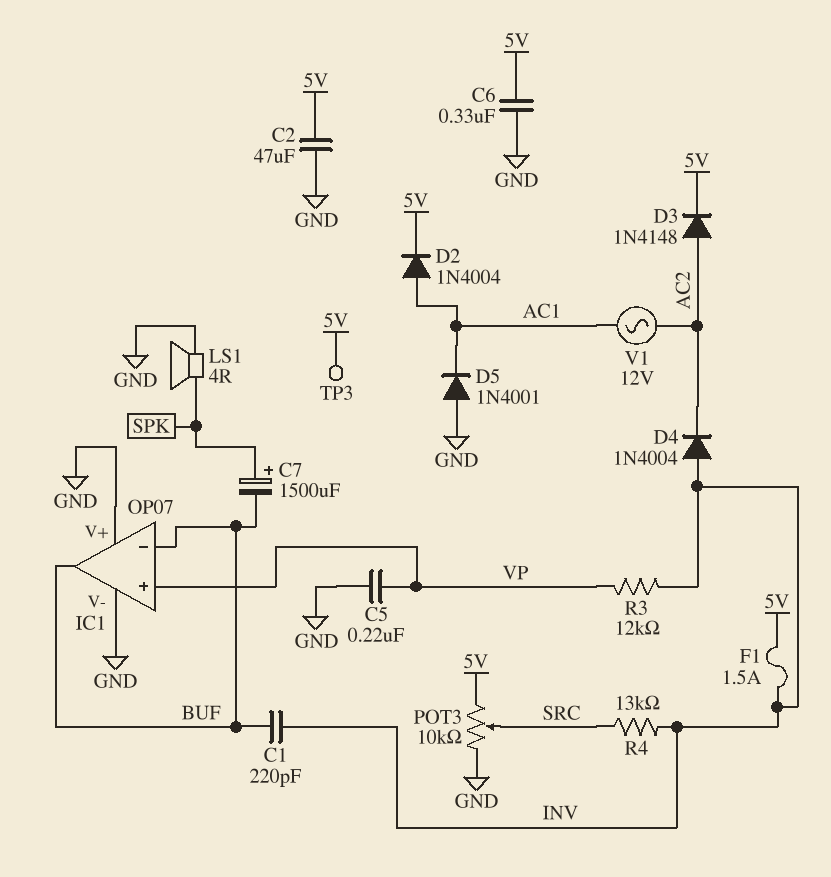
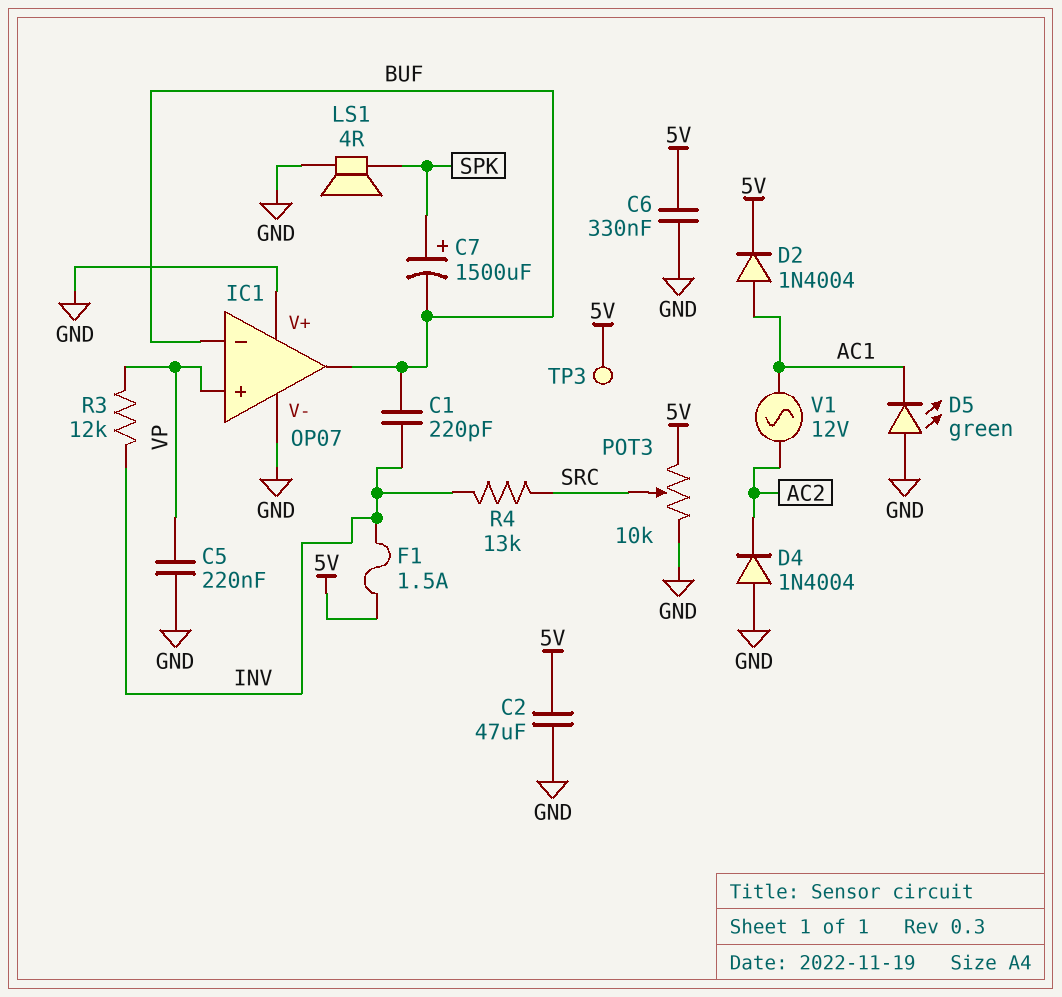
D3: diode 1N4148 (A AC2, K 5V) -> none
D4: diode 1N4004 (A INV, K AC2) -> diode 1N4004 (A GND, K AC2)
D5: diode 1N4001 (A GND, K AC1) -> LED green (A GND, K AC1)

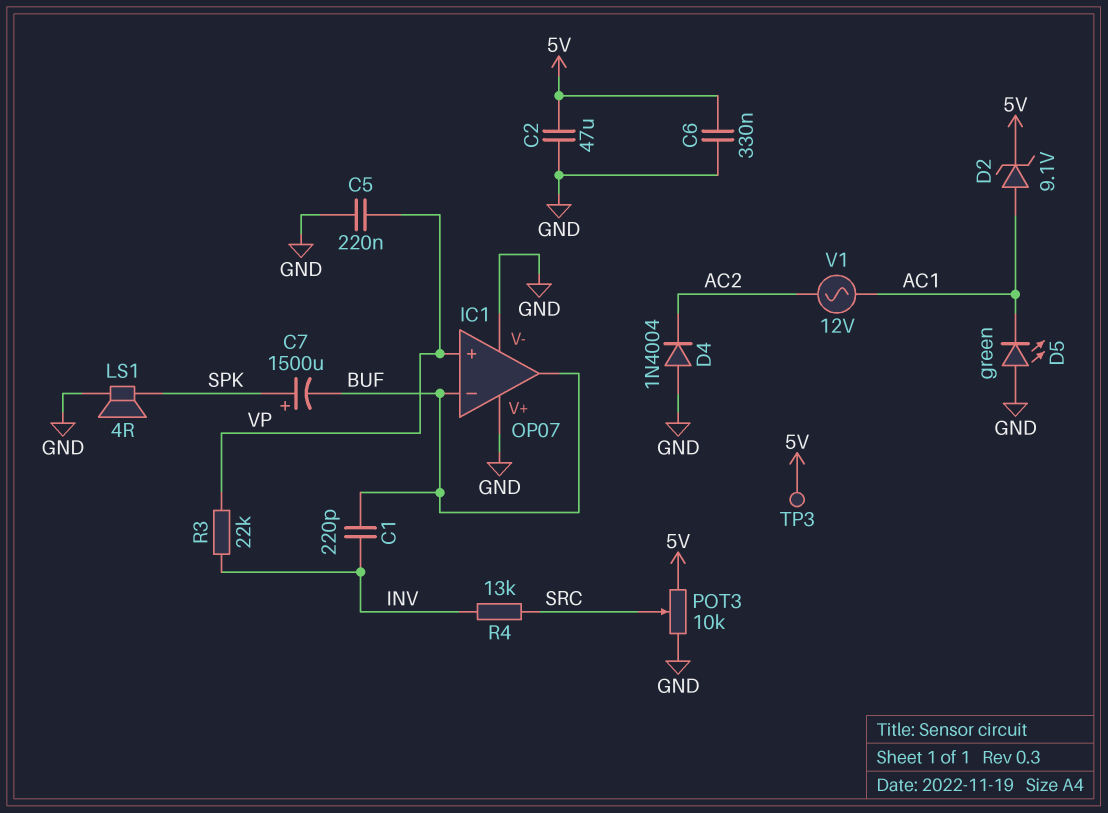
D2: diode 1N4004 (A AC1, K 5V) -> zener 9.1V (A AC1, K 5V)
F1: 1.5A (5V, INV) -> none
R3: 12k (INV, VP) -> 22k (INV, VP)

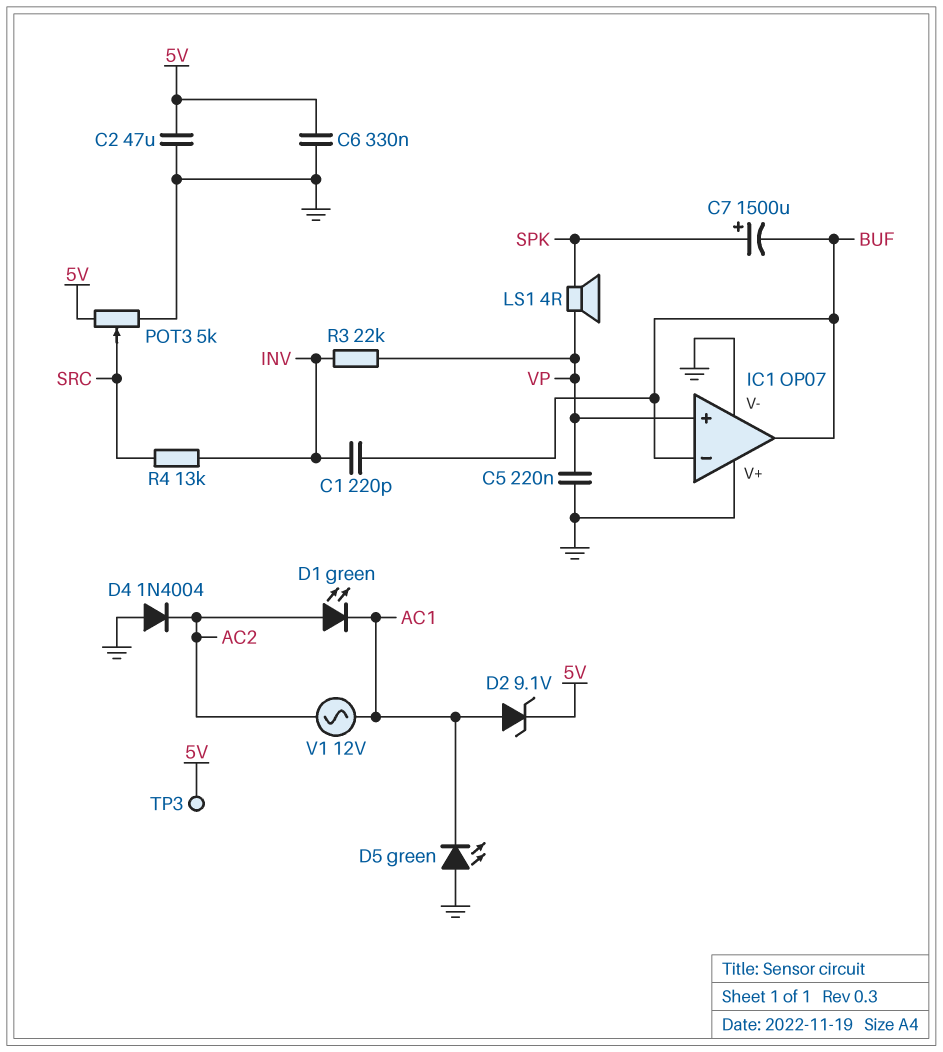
D1: none -> LED green (A AC2, K AC1)
LS1: speaker 4R (GND, SPK) -> speaker 4R (SPK, VP)
POT3: 10k (5V, GND, wiper SRC) -> 5k (5V, GND, wiper SRC)

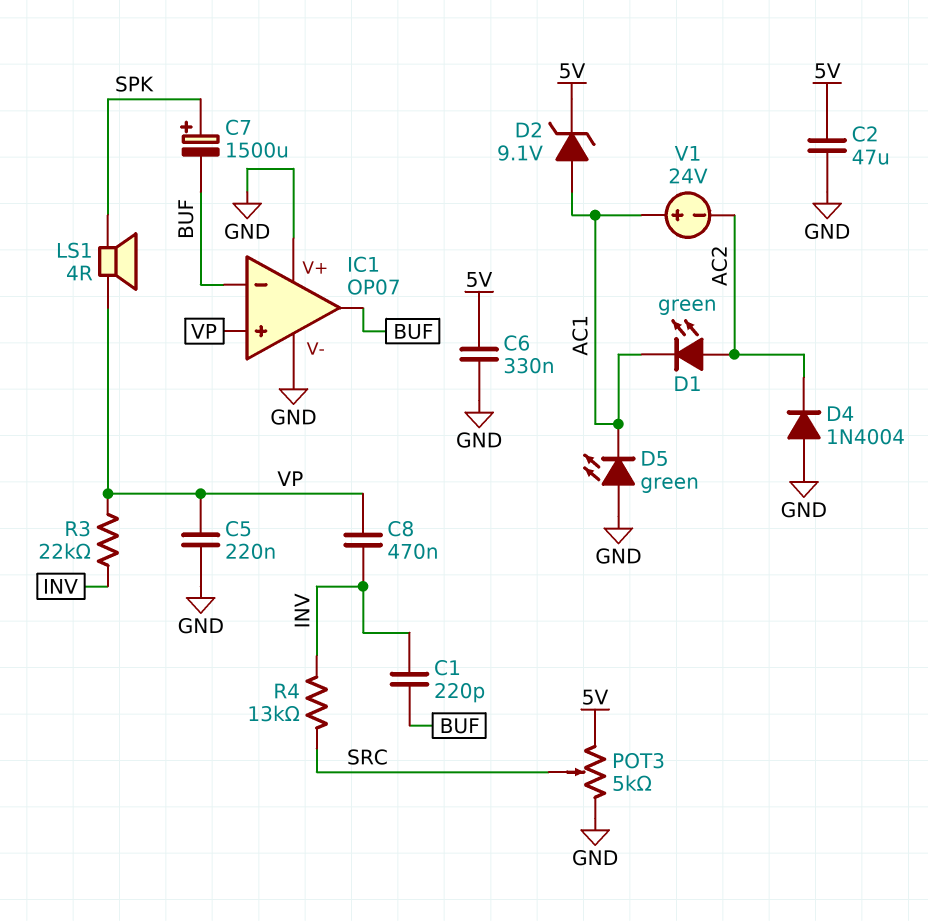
C8: none -> 470nF (INV, VP)
TP3: test point (5V) -> none
V1: AC 12V (AC1, AC2) -> 24V (plus AC1, minus AC2)

